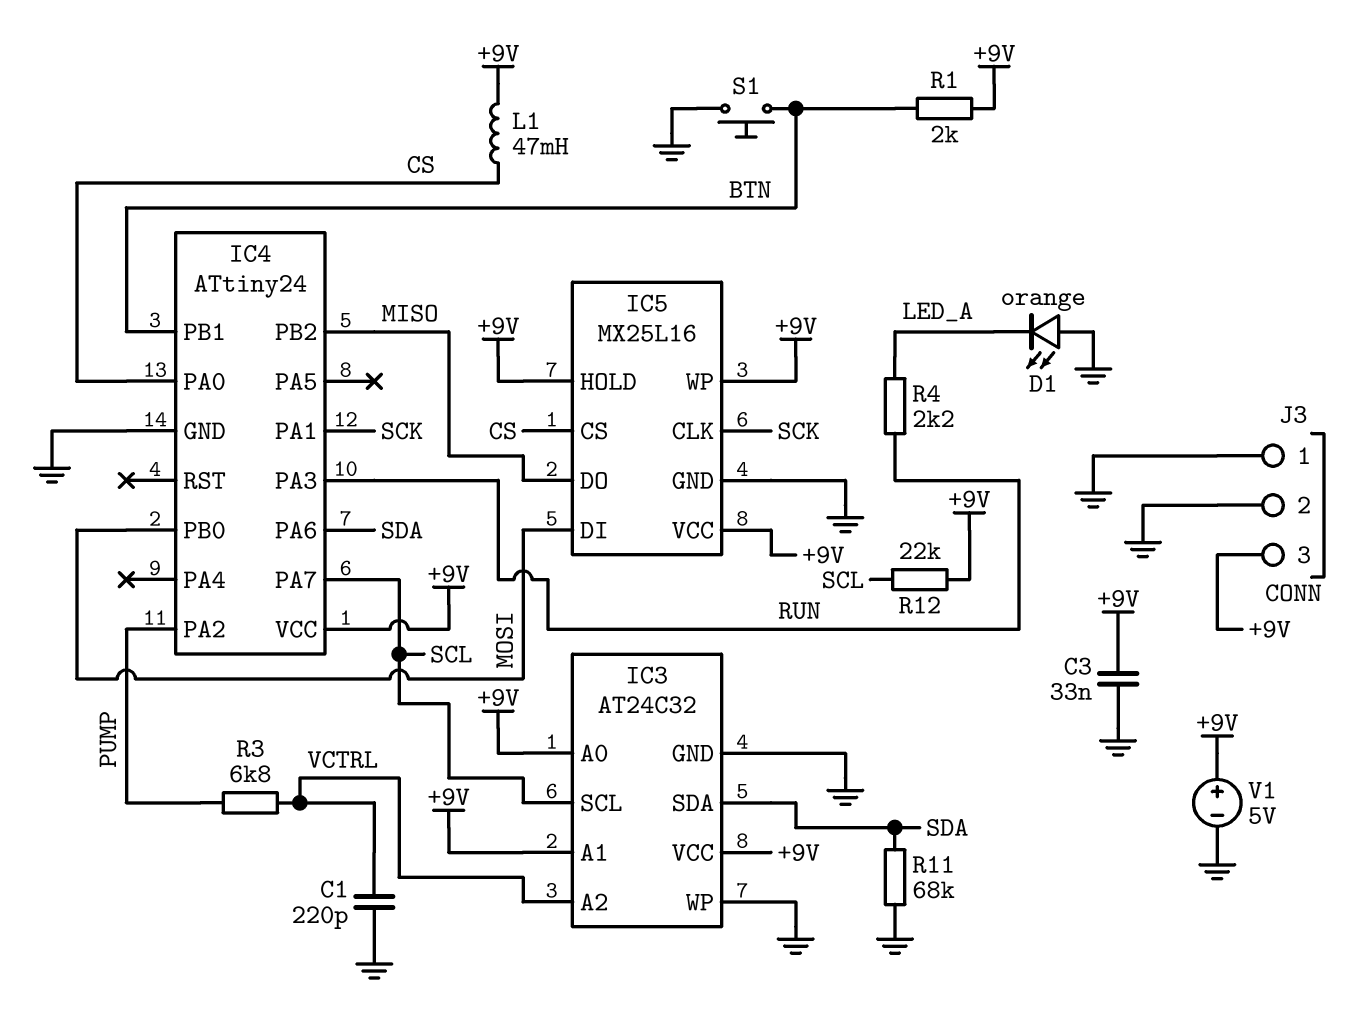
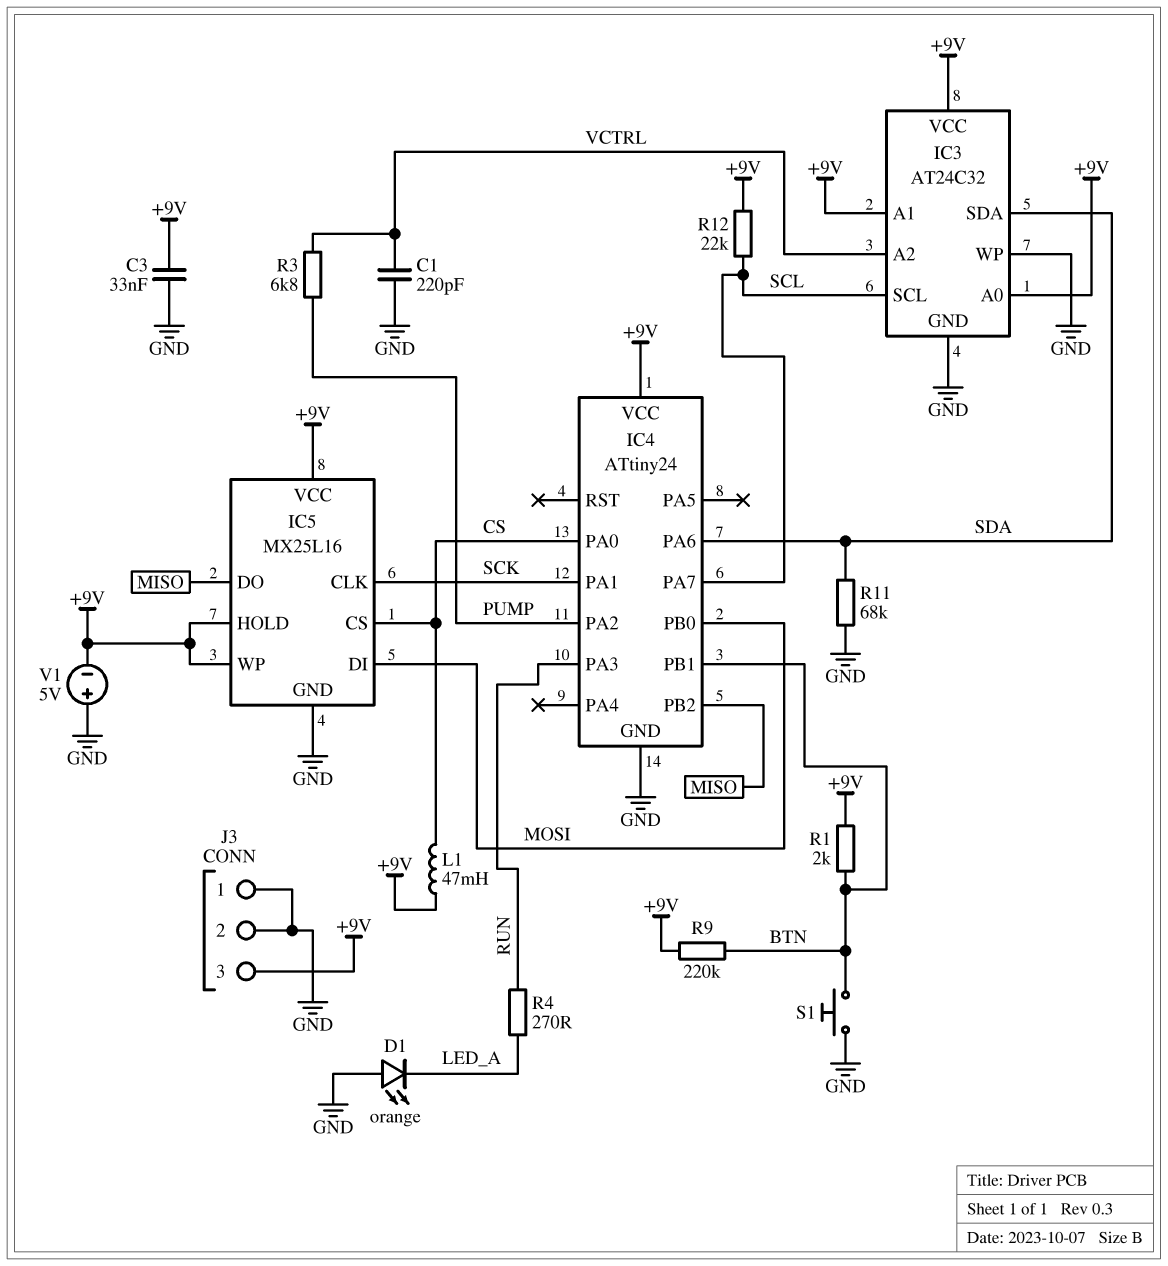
R4: 2.2k (LED_A, RUN) -> 270 (LED_A, RUN)
R9: none -> 220k (+9V, BTN)
V1: 5V (plus +9V, minus GND) -> 5V (plus GND, minus +9V)

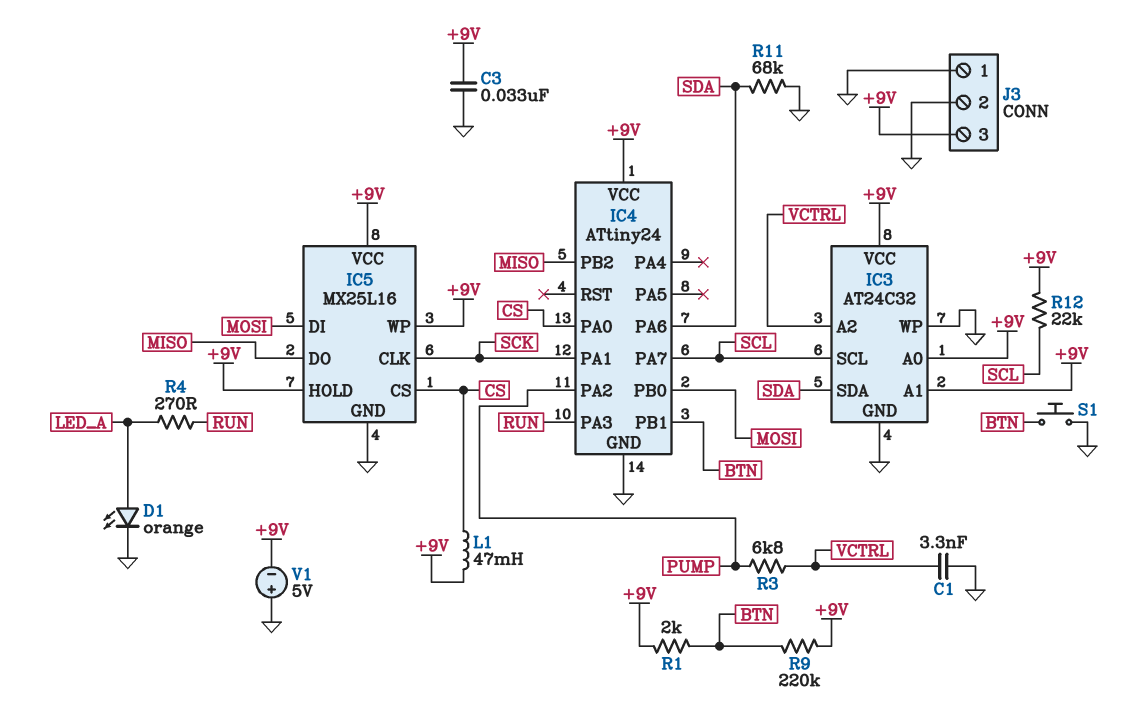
C1: 220pF (GND, VCTRL) -> 3.3nF (GND, VCTRL)
D1: LED orange (A GND, K LED_A) -> LED orange (A LED_A, K GND)

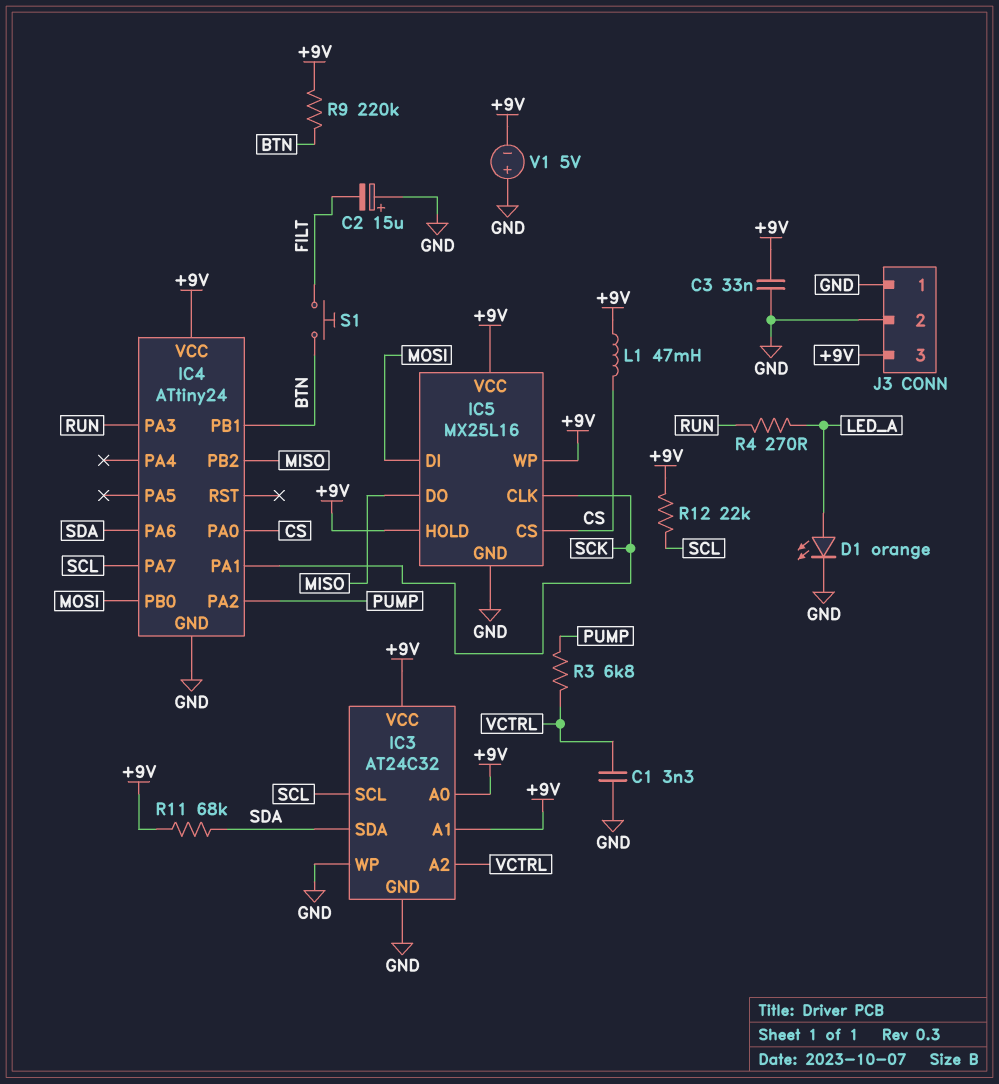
C2: none -> 15uF (plus GND, minus FILT)
R1: 2k (+9V, BTN) -> none
R11: 68k (GND, SDA) -> 68k (+9V, SDA)
S1: button (BTN, GND) -> button (BTN, FILT)

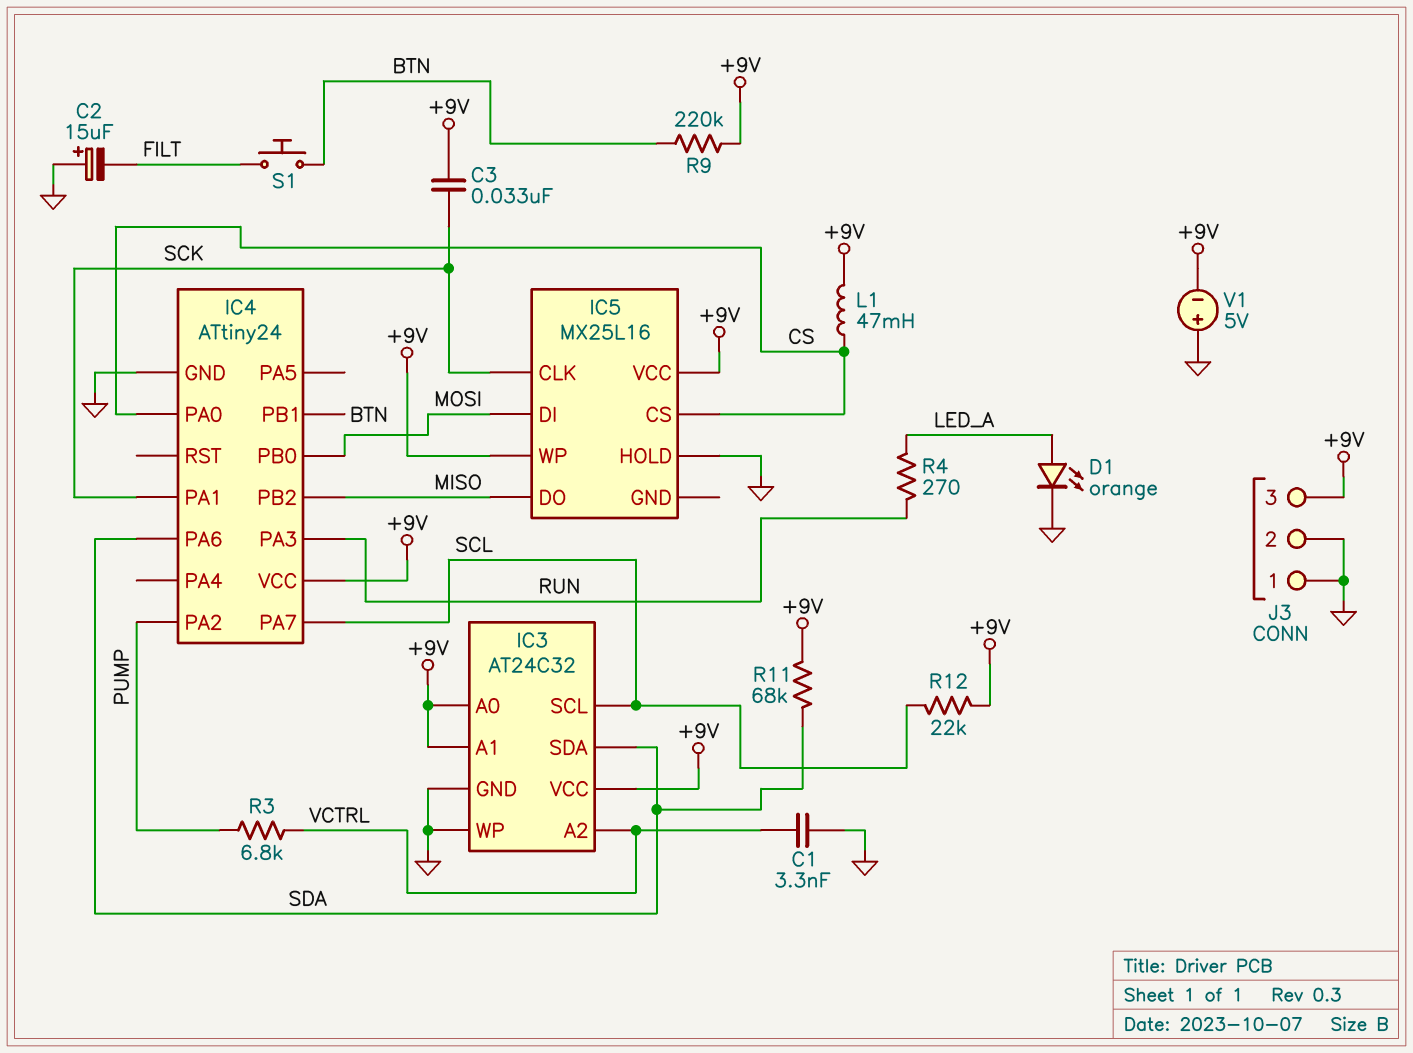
C3: 33nF (+9V, GND) -> 33nF (+9V, SCK)
IC5 pin GND: GND -> none
IC5 pin HOLD: +9V -> GND

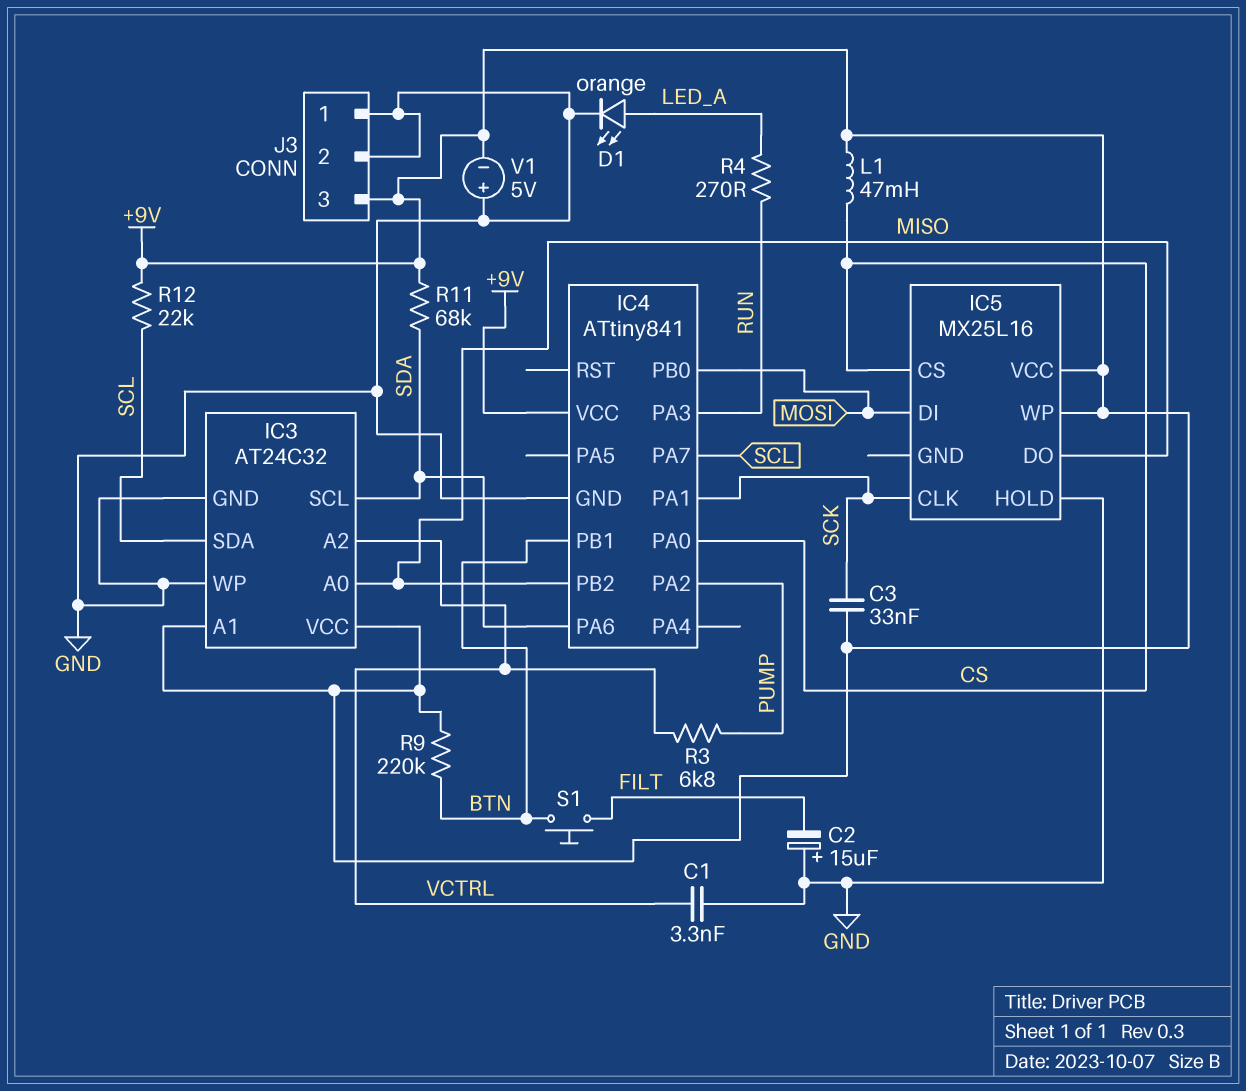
IC3 pin A0: +9V -> MISO
IC3 pin SCL: SCL -> SDA
IC3 pin SDA: SDA -> SCL
IC4: ATtiny24 -> ATtiny841

